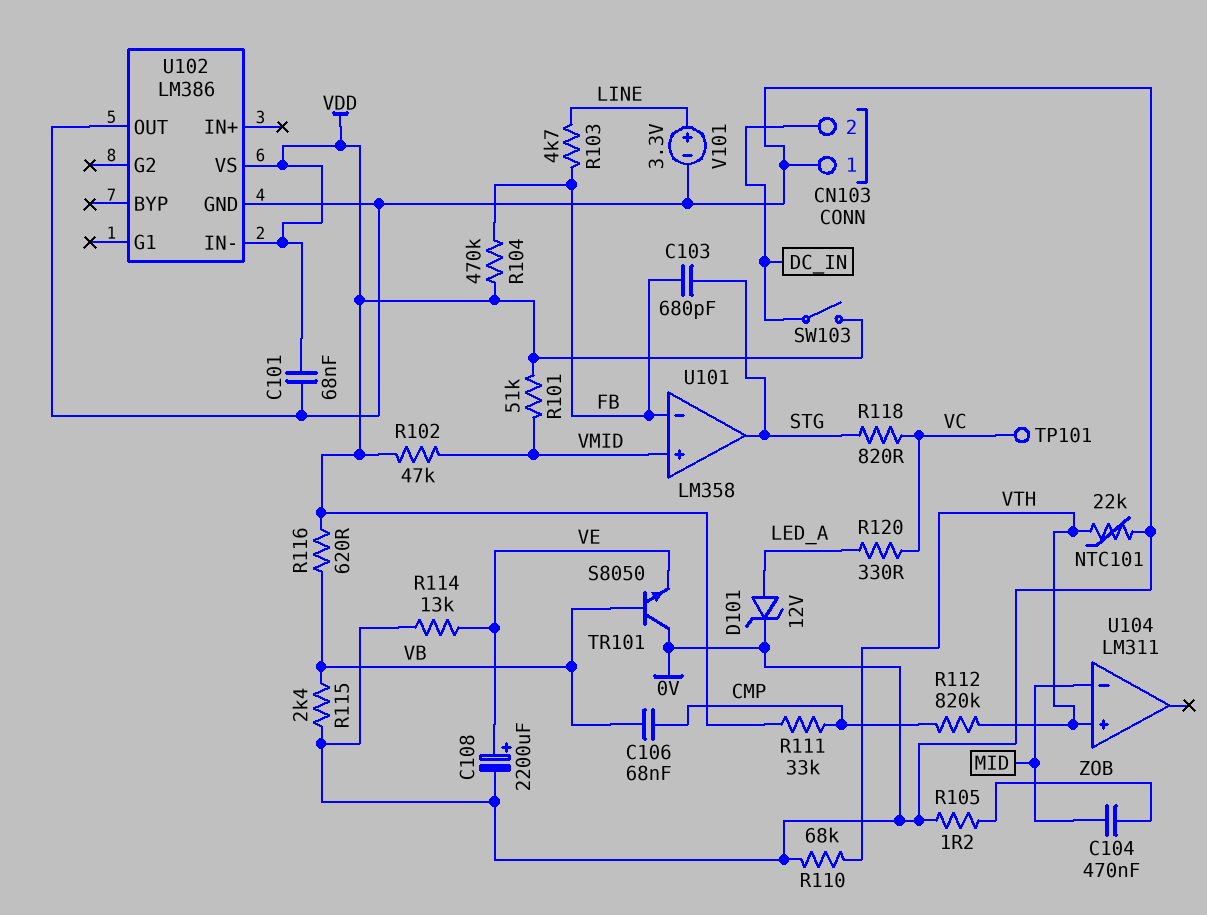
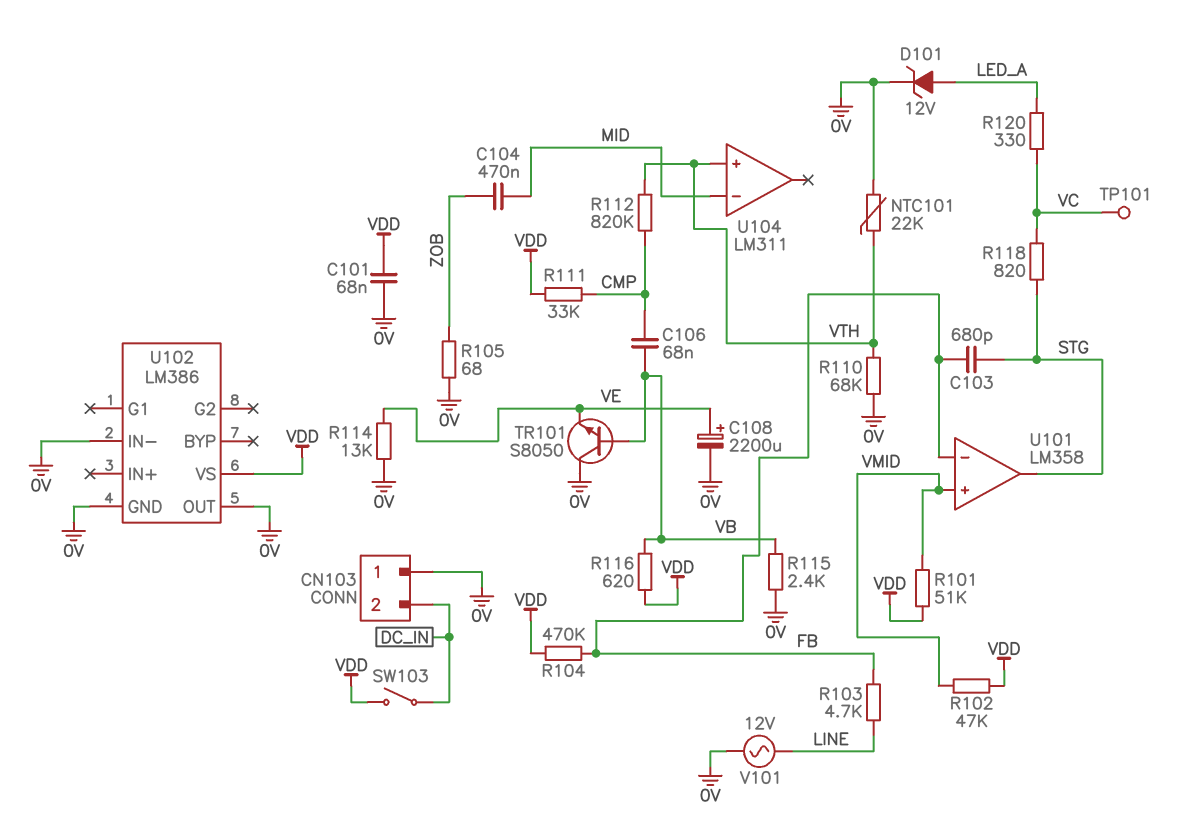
R105: 1.2 (0V, ZOB) -> 68 (0V, ZOB)
U102 pin IN-: VDD -> 0V
V101: 3.3V (plus LINE, minus 0V) -> AC 12V (0V, LINE)

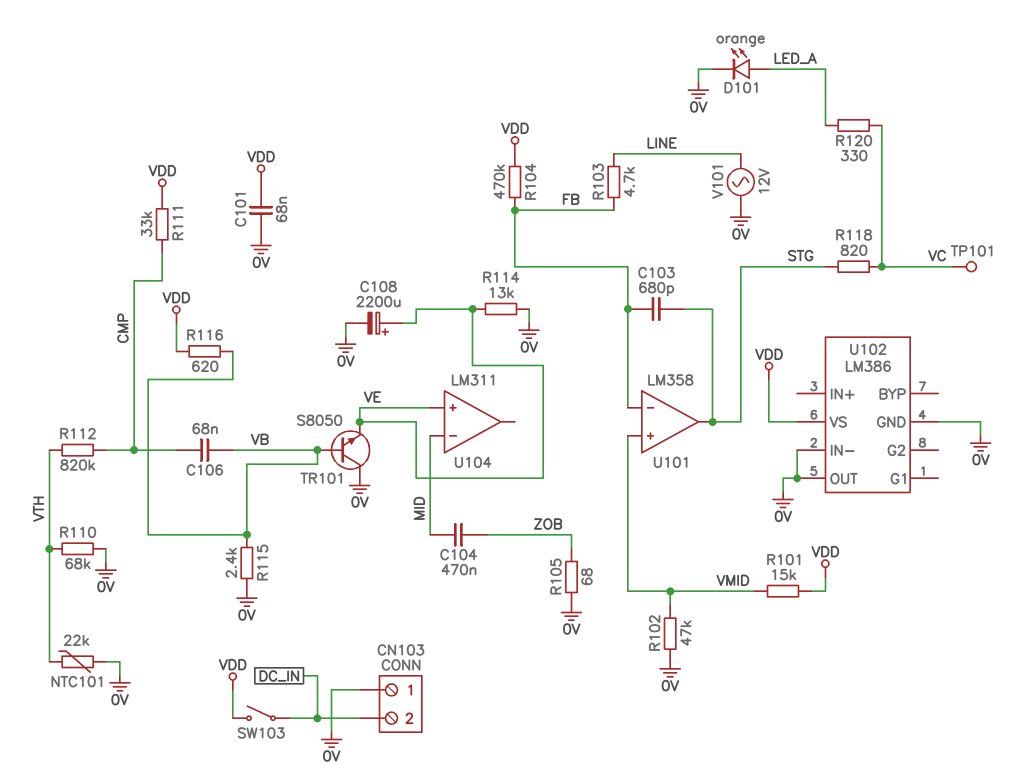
D101: zener 12V (A LED_A, K 0V) -> LED orange (A LED_A, K 0V)
R101: 51k (VDD, VMID) -> 15k (VDD, VMID)
R102: 47k (VDD, VMID) -> 47k (0V, VMID)
U104 pin in+: VTH -> VE

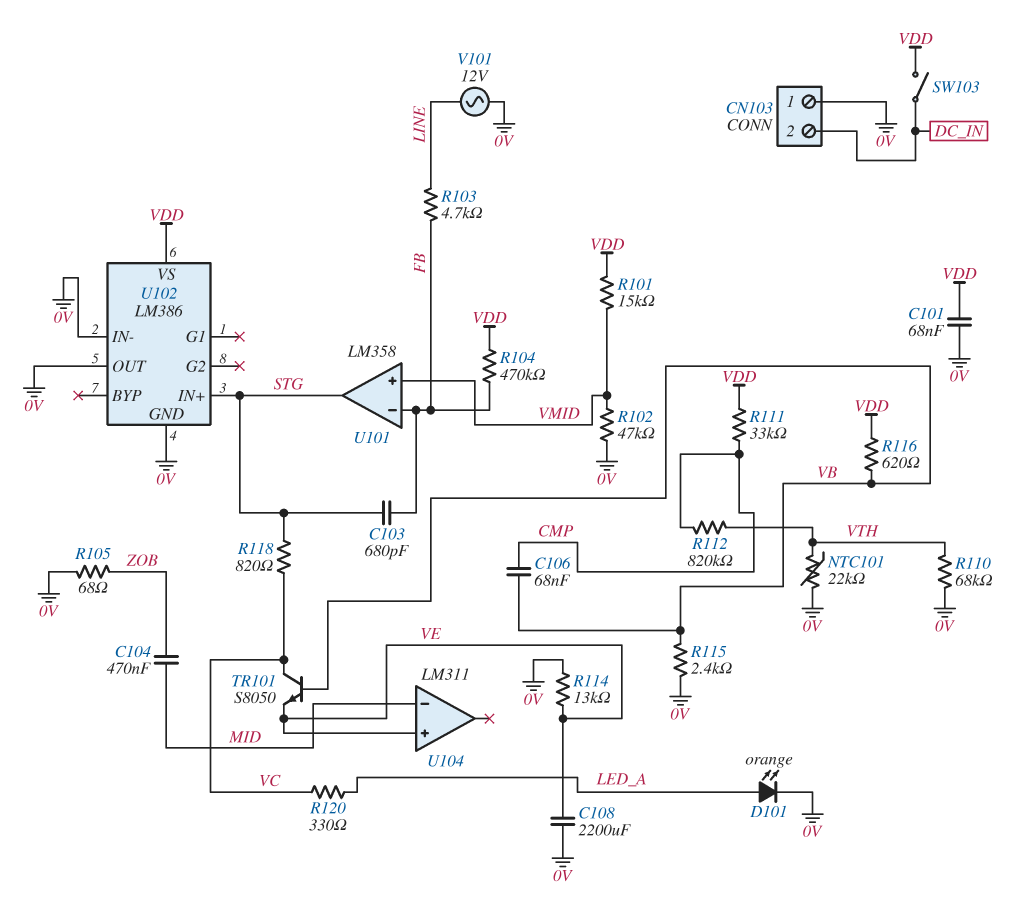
C108: 2200uF (plus VE, minus 0V) -> 2200uF (0V, VE)
TP101: test point (VC) -> none
TR101: NPN S8050 (B VB, C 0V, E VE) -> NPN S8050 (B VB, C VC, E VE)
U102 pin IN+: none -> STG

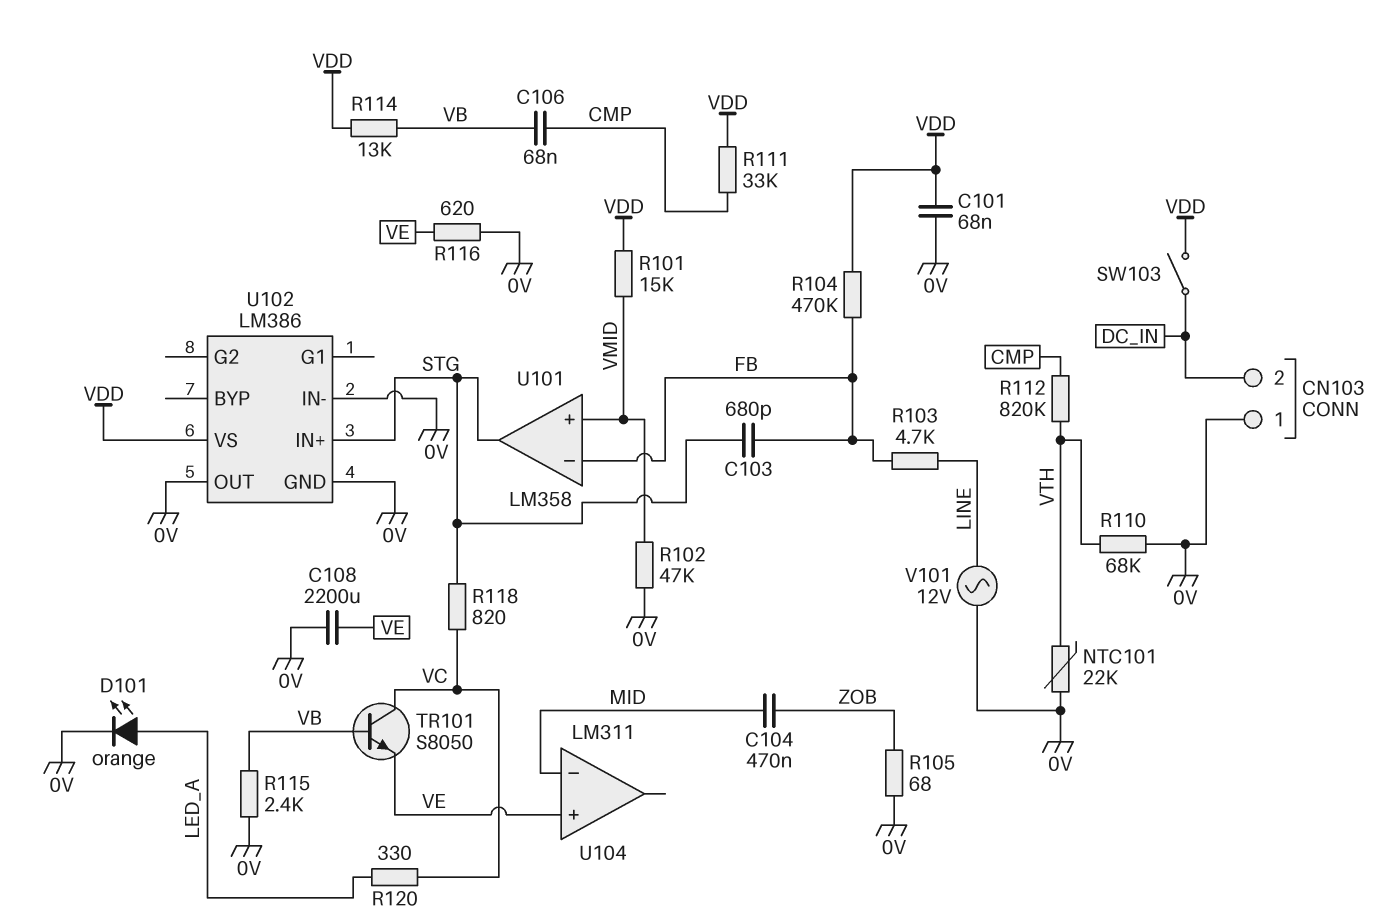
R114: 13k (0V, VE) -> 13k (VB, VDD)
R116: 620 (VB, VDD) -> 620 (0V, VE)

